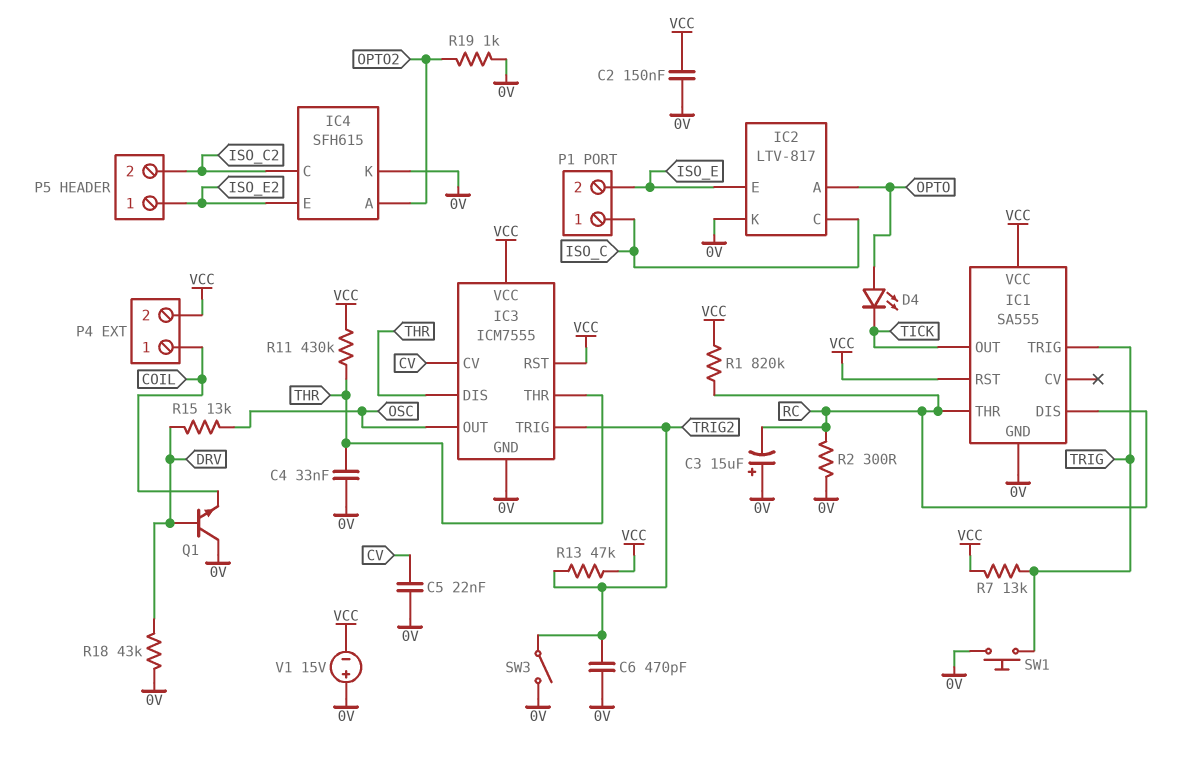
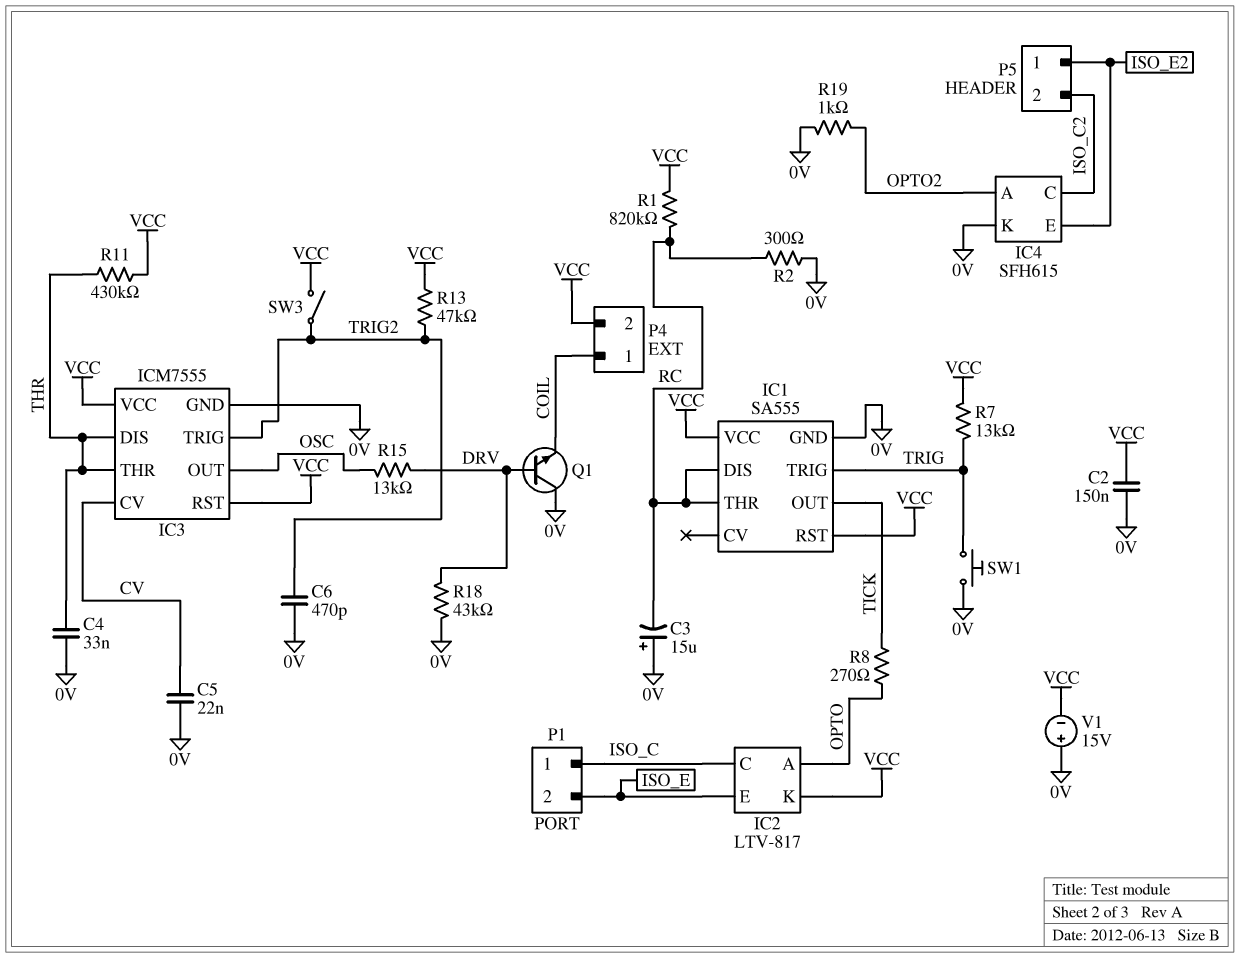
D4: LED (A OPTO, K TICK) -> none
IC2 pin K: 0V -> VCC
R8: none -> 270 (OPTO, TICK)
SW3: switch (0V, TRIG2) -> switch (TRIG2, VCC)

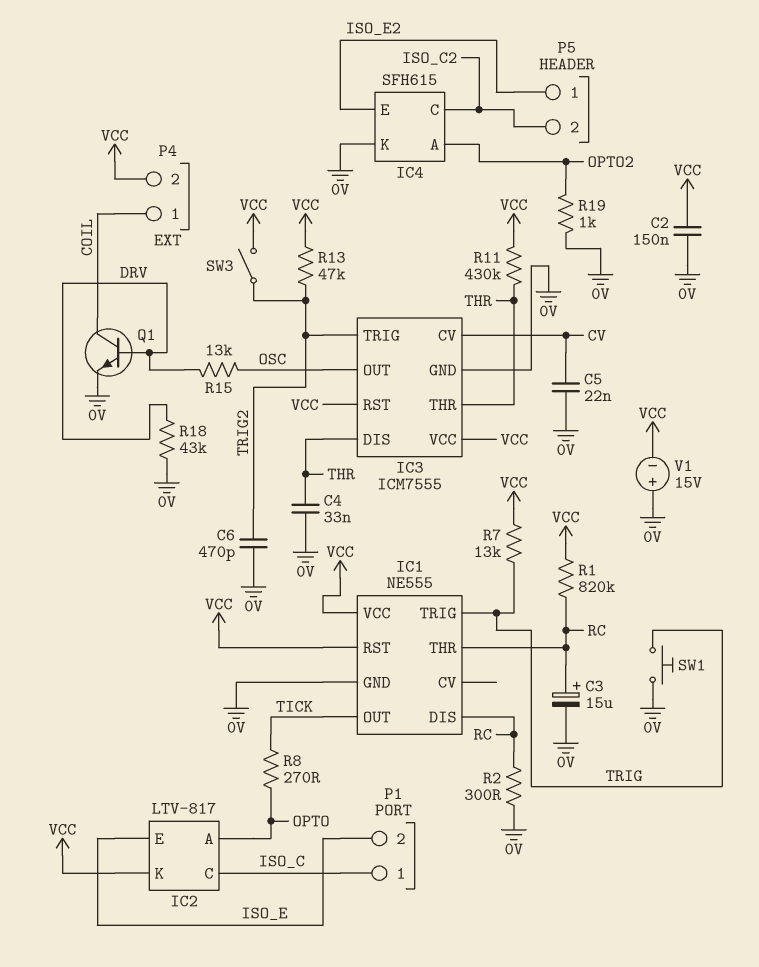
C3: 15uF (plus 0V, minus RC) -> 15uF (plus RC, minus 0V)
IC1: SA555 -> NE555
Q1: NPN (B DRV, C 0V, E COIL) -> NPN (B DRV, C COIL, E 0V)

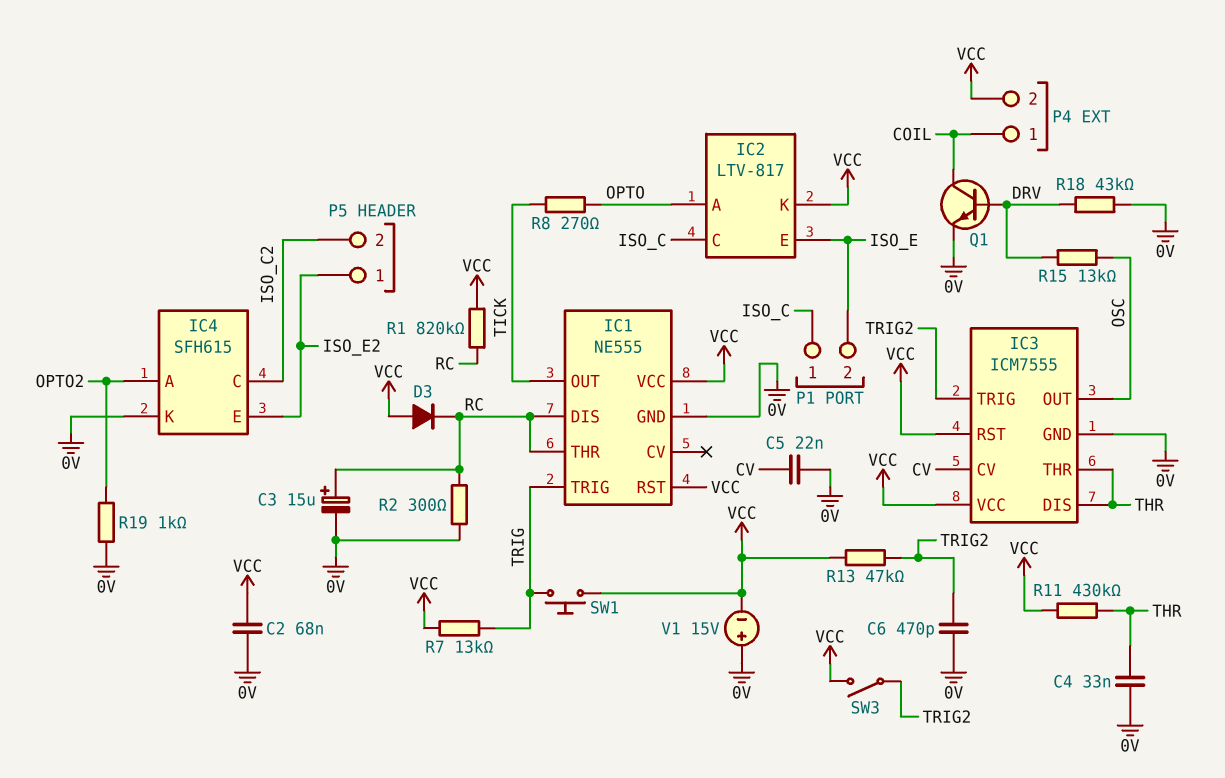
C2: 150nF (0V, VCC) -> 68nF (0V, VCC)
D3: none -> diode (A VCC, K RC)
SW1: button (0V, TRIG) -> button (TRIG, VCC)

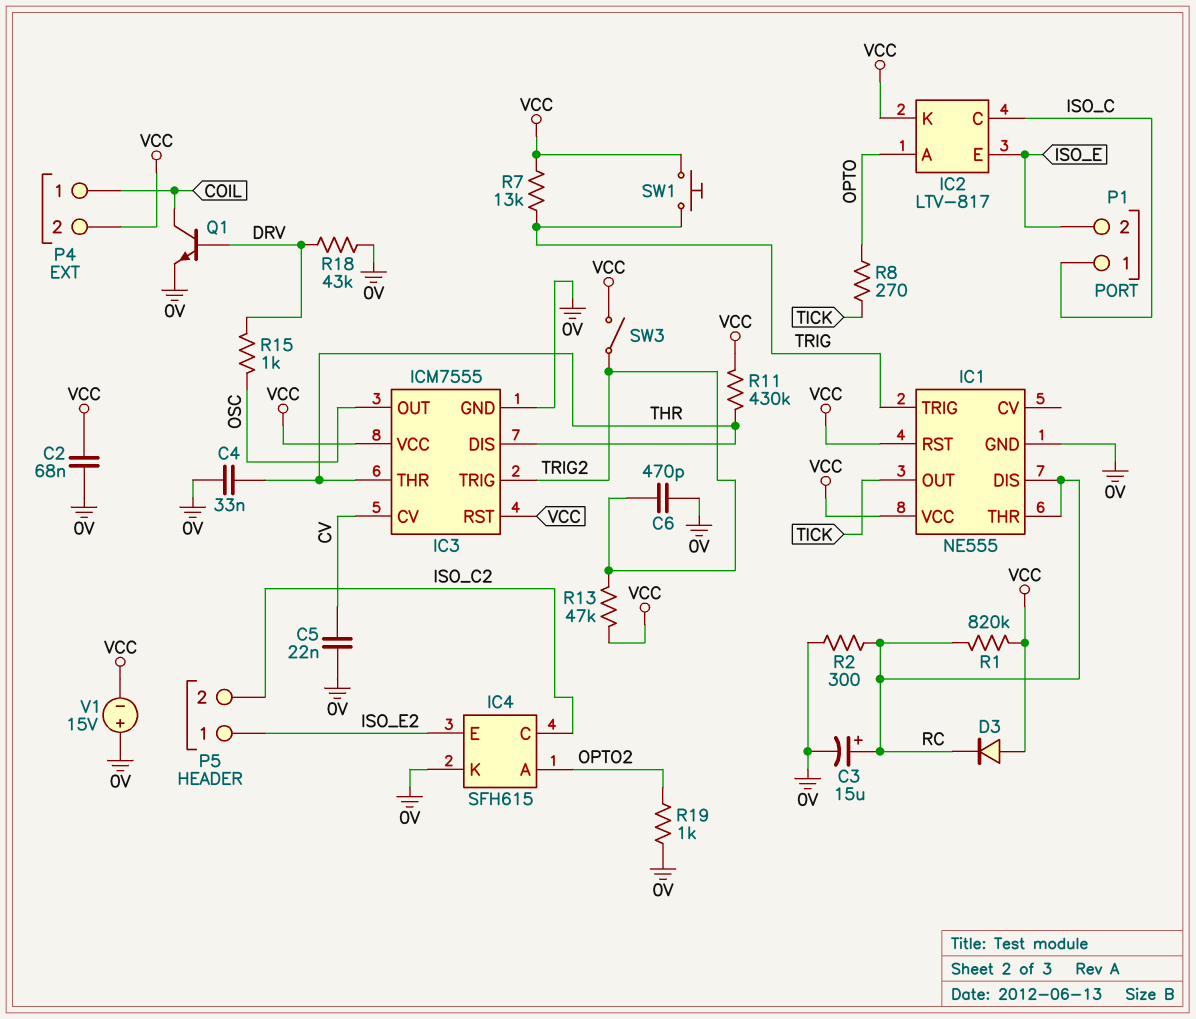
R15: 13k (DRV, OSC) -> 1k (DRV, OSC)

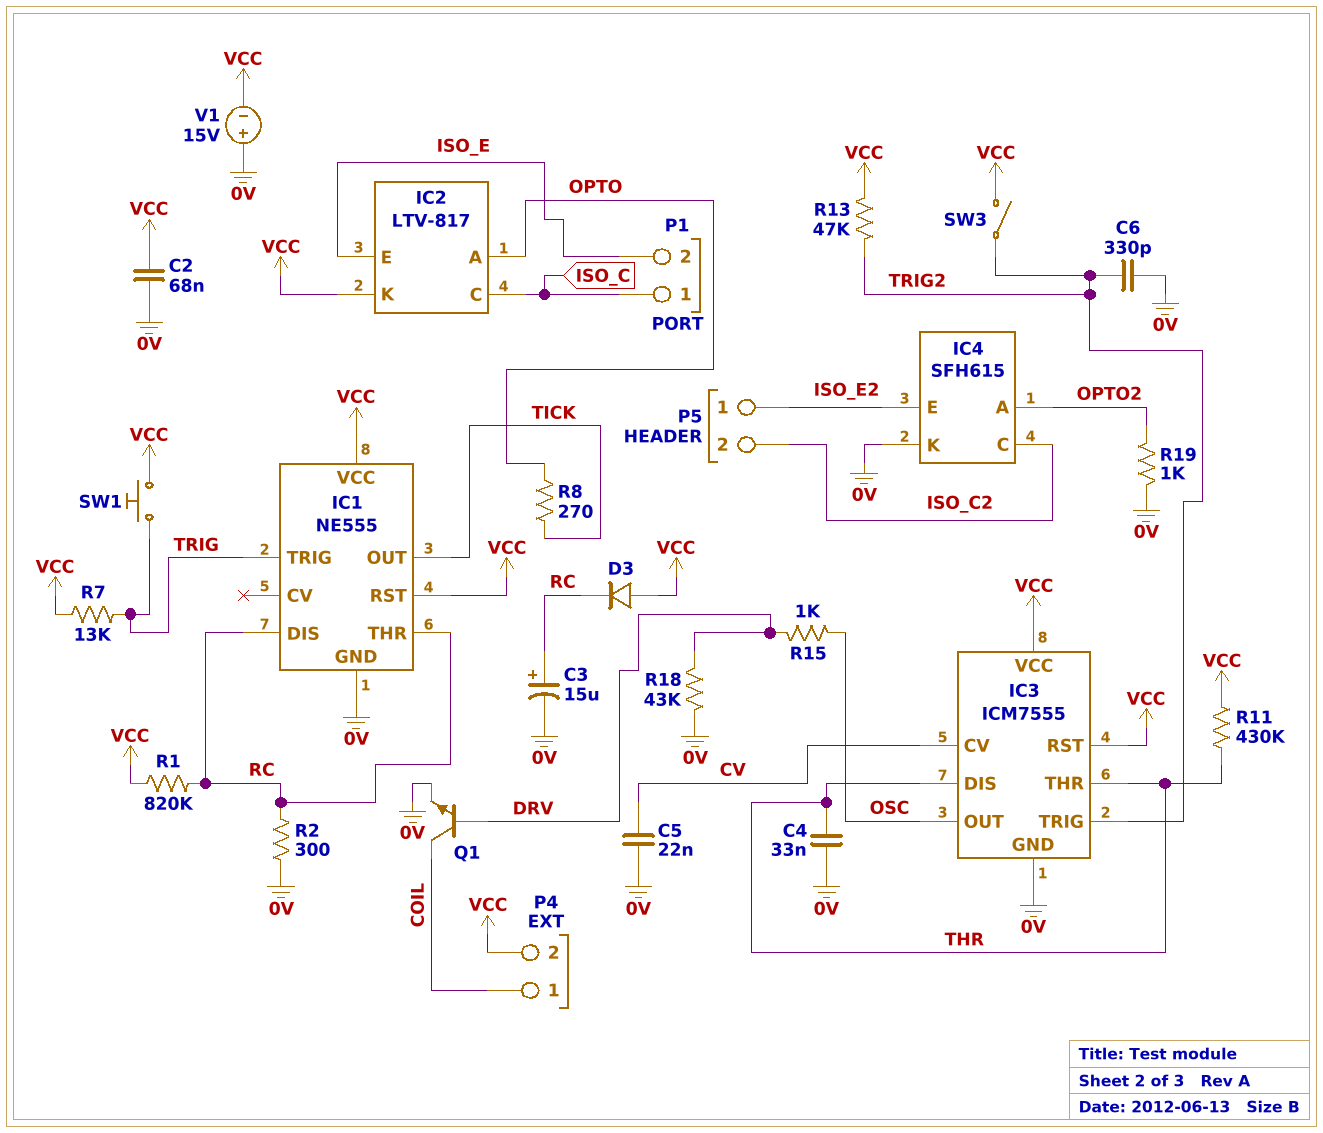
C6: 470pF (0V, TRIG2) -> 330pF (0V, TRIG2)

